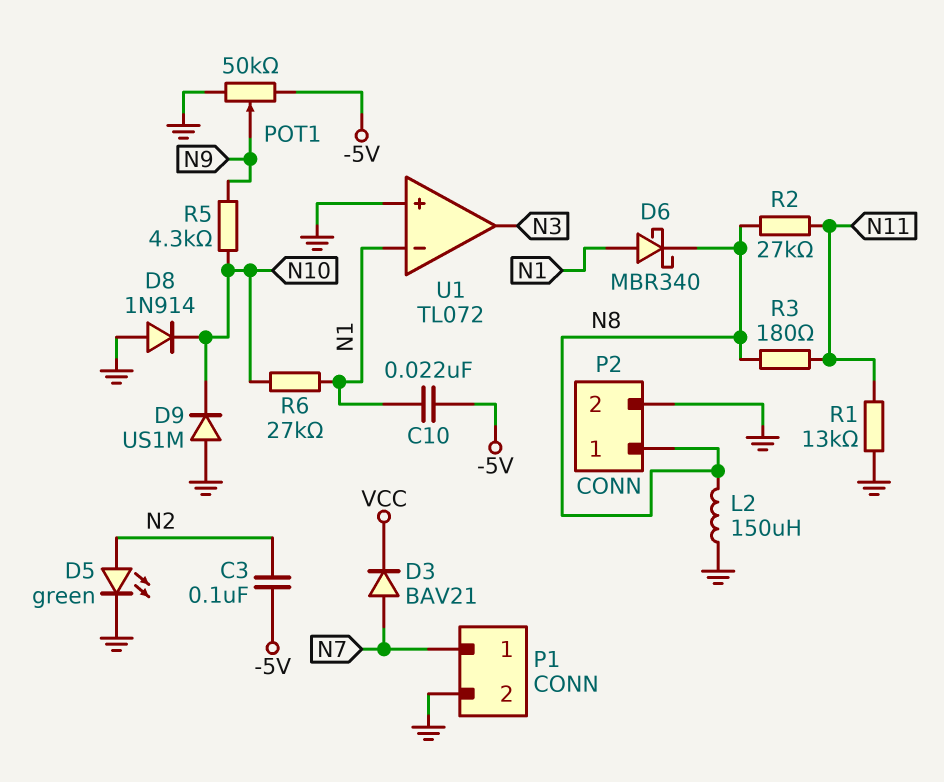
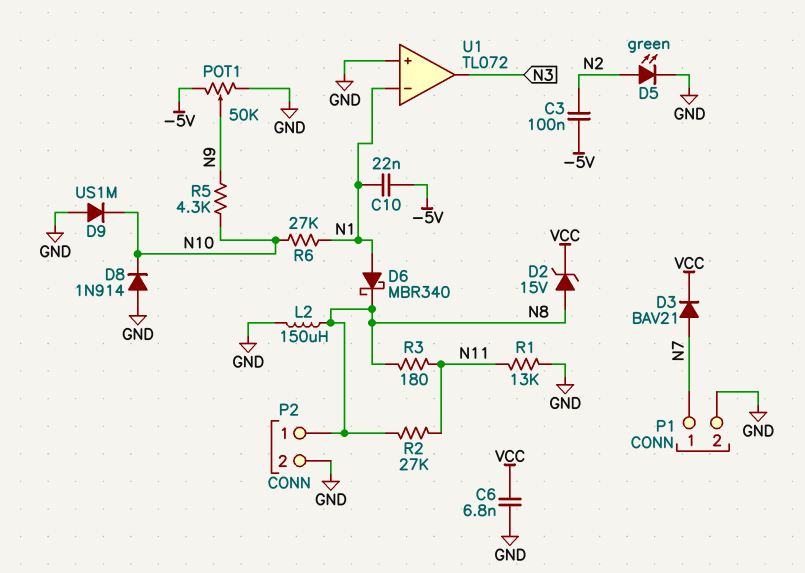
C6: none -> 6.8nF (GND, VCC)
D2: none -> zener 15V (A N8, K VCC)

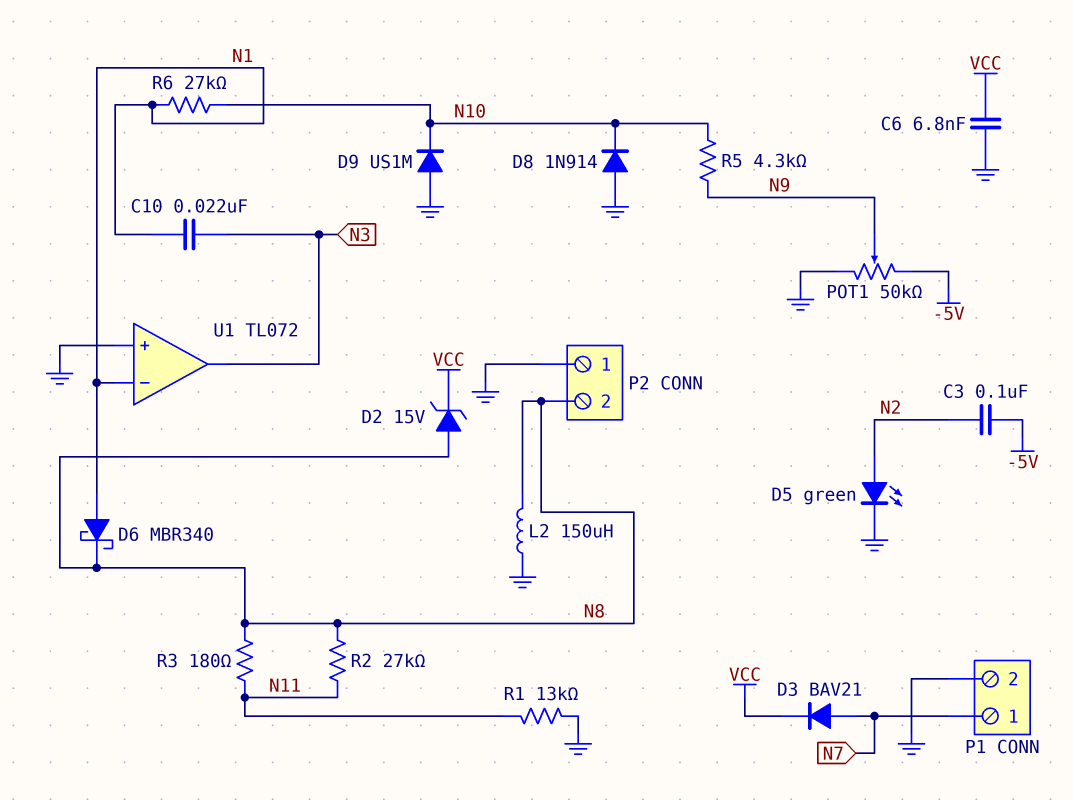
C10: 22nF (-5V, N1) -> 22nF (N1, N3)
P2 pin 1: N8 -> GND
P2 pin 2: GND -> N8

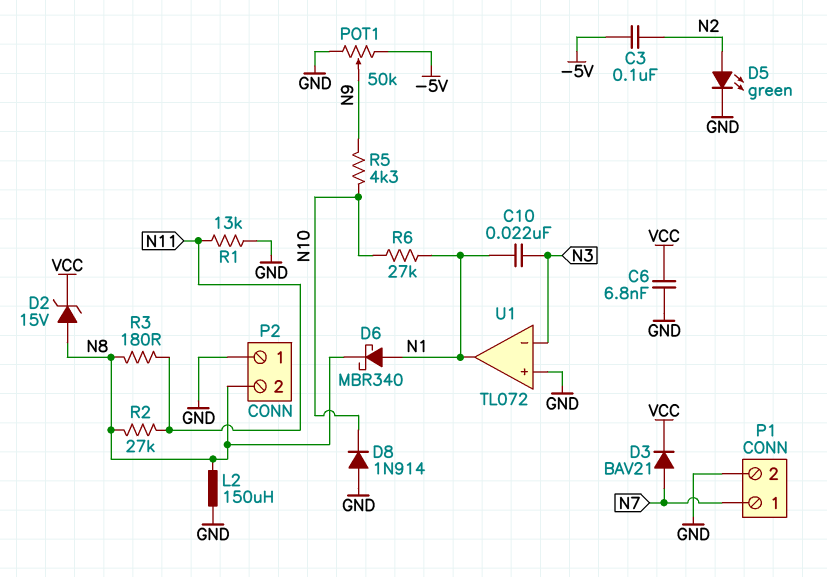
D9: diode US1M (A GND, K N10) -> none
U1 pin in-: N1 -> N3
U1 pin out: N3 -> N1

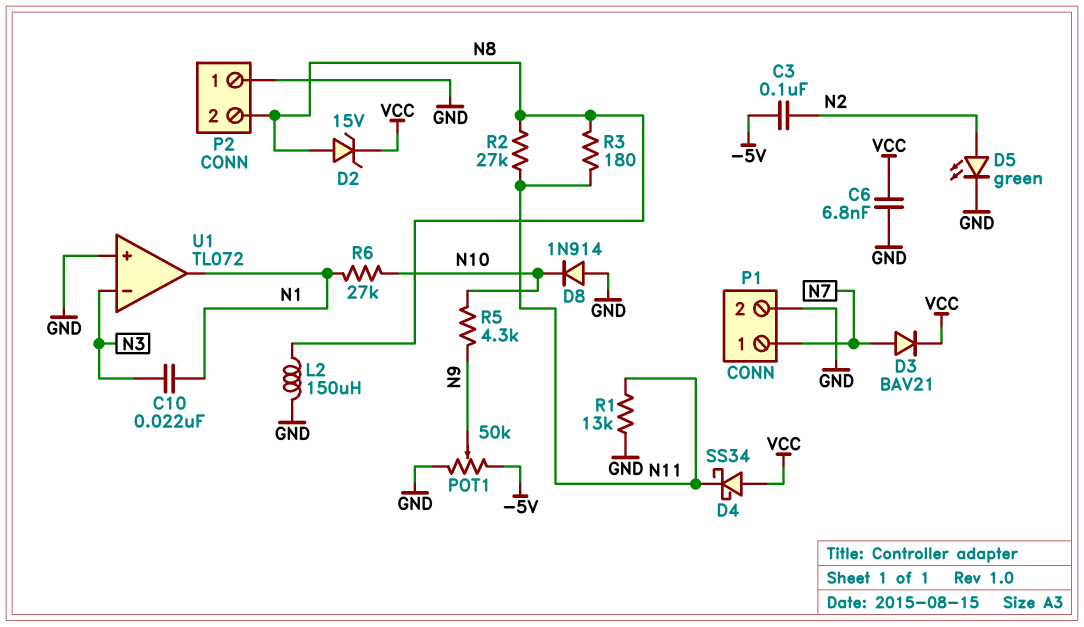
D4: none -> schottky SS34 (A VCC, K N11)
D6: schottky MBR340 (A N1, K N8) -> none

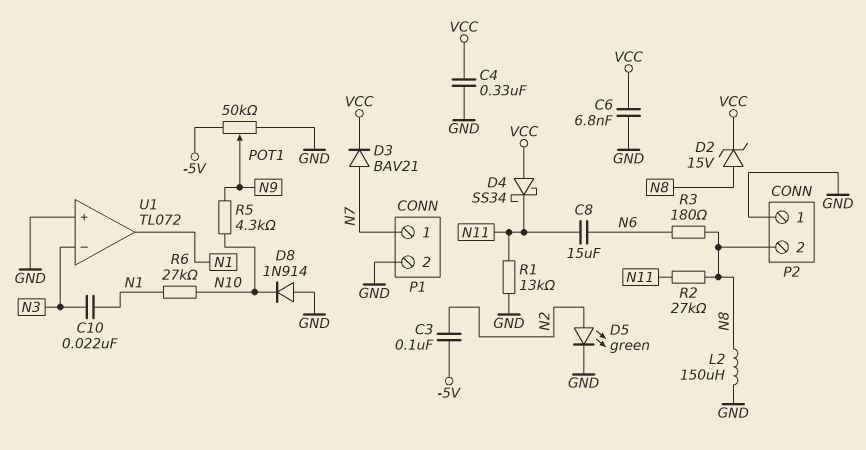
C4: none -> 330nF (GND, VCC)
C8: none -> 15uF (N6, N11)
R3: 180 (N8, N11) -> 180 (N6, N8)

